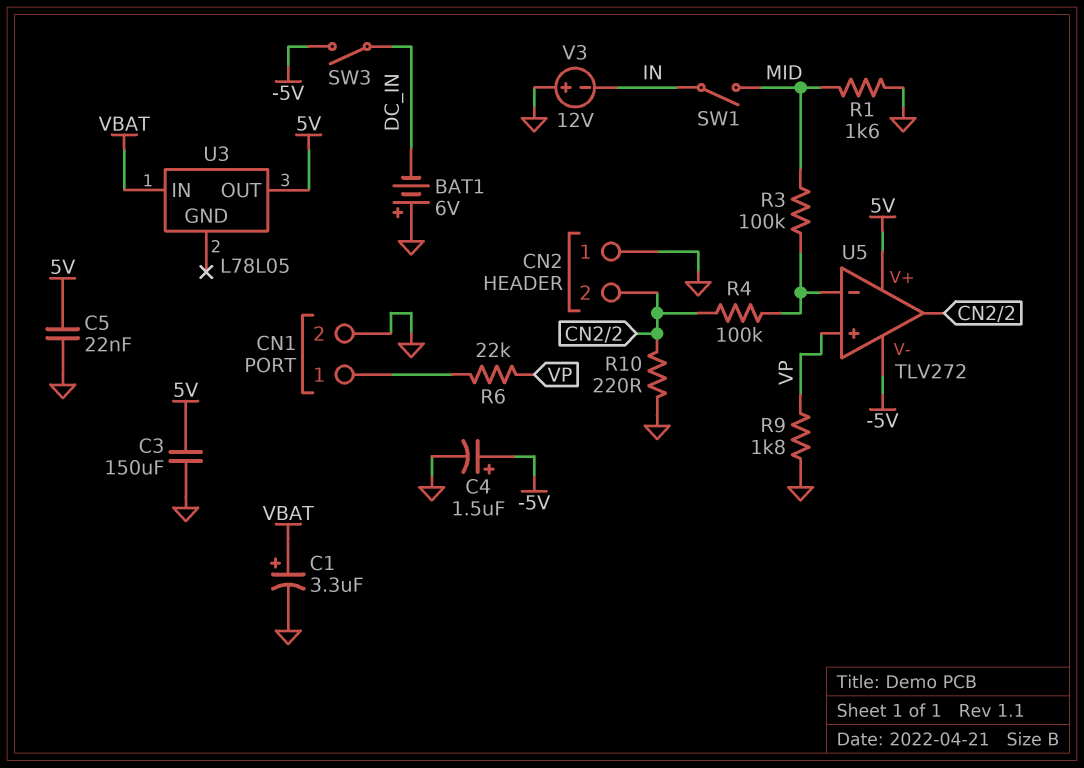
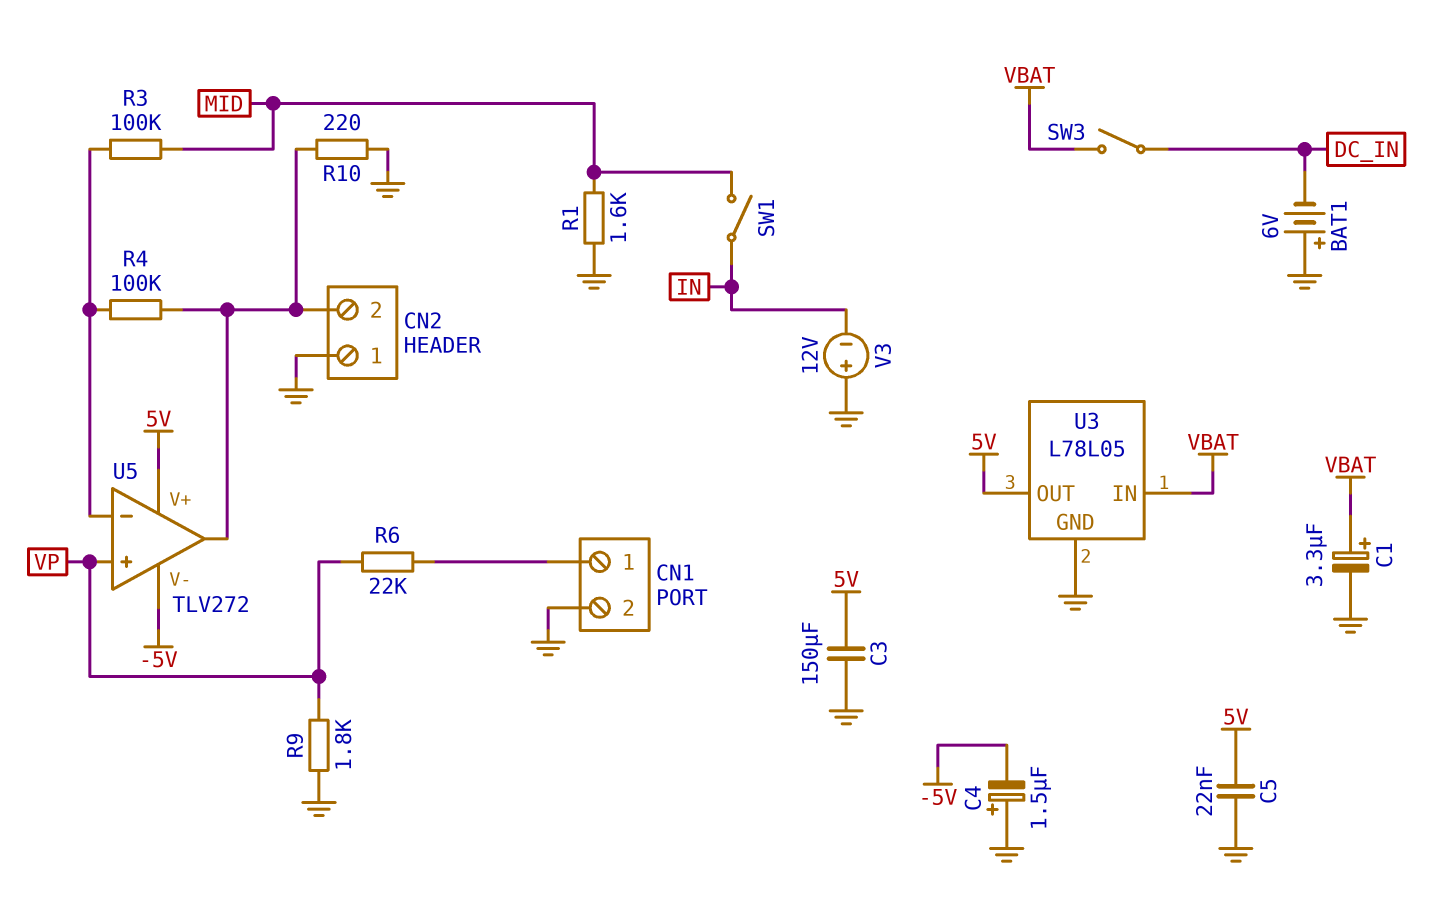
C4: 1.5uF (plus -5V, minus GND) -> 1.5uF (plus GND, minus -5V)
SW3: switch (-5V, DC_IN) -> switch (DC_IN, VBAT)
U3 pin GND: none -> GND

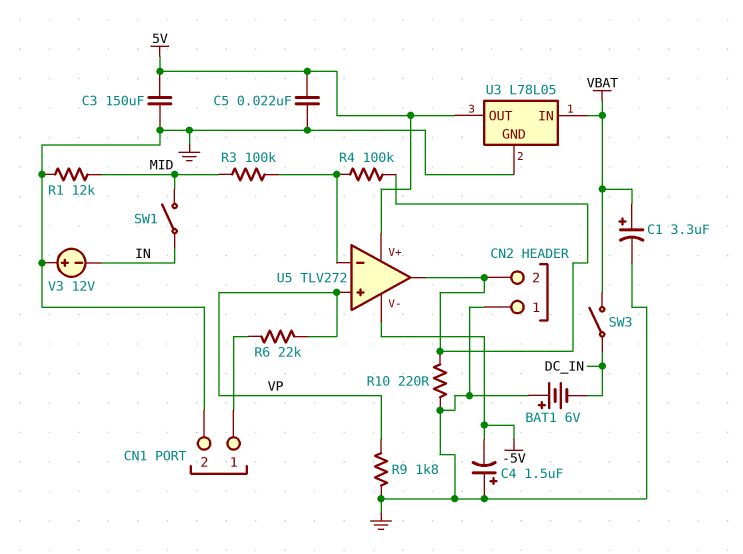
R1: 1.6k (GND, MID) -> 12k (GND, MID)

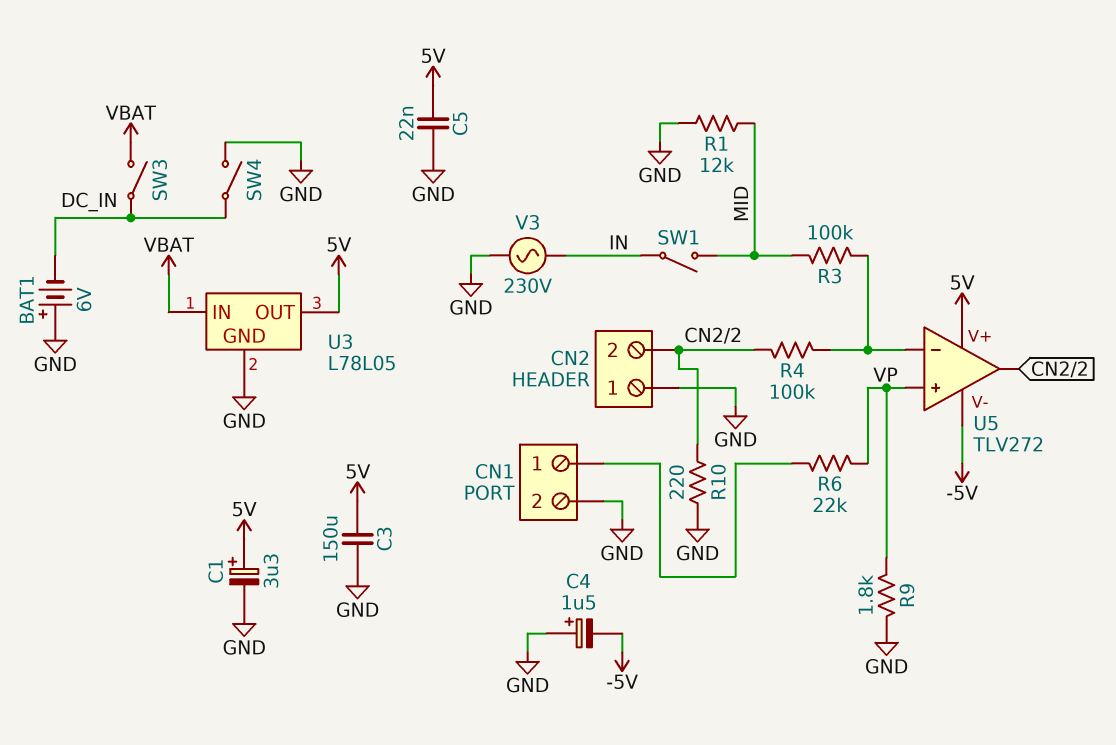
C1: 3.3uF (plus VBAT, minus GND) -> 3.3uF (plus 5V, minus GND)
SW4: none -> switch (DC_IN, GND)
V3: 12V (plus GND, minus IN) -> AC 230V (GND, IN)

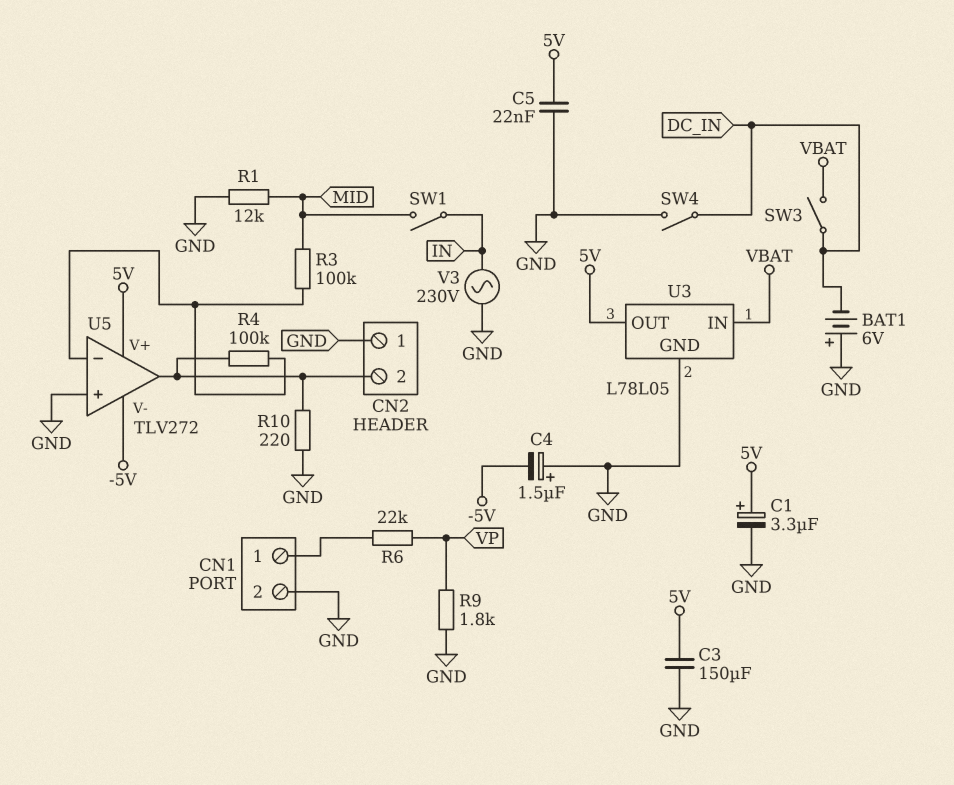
U5 pin in+: VP -> GND

